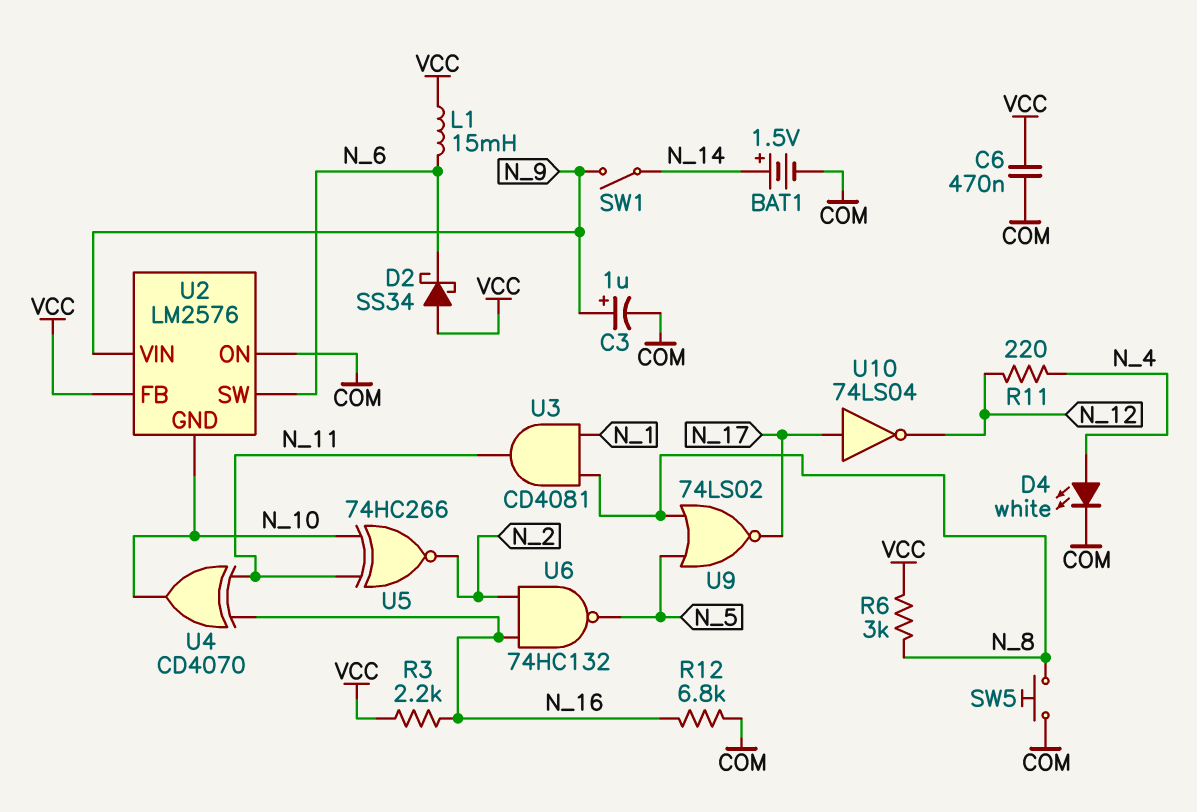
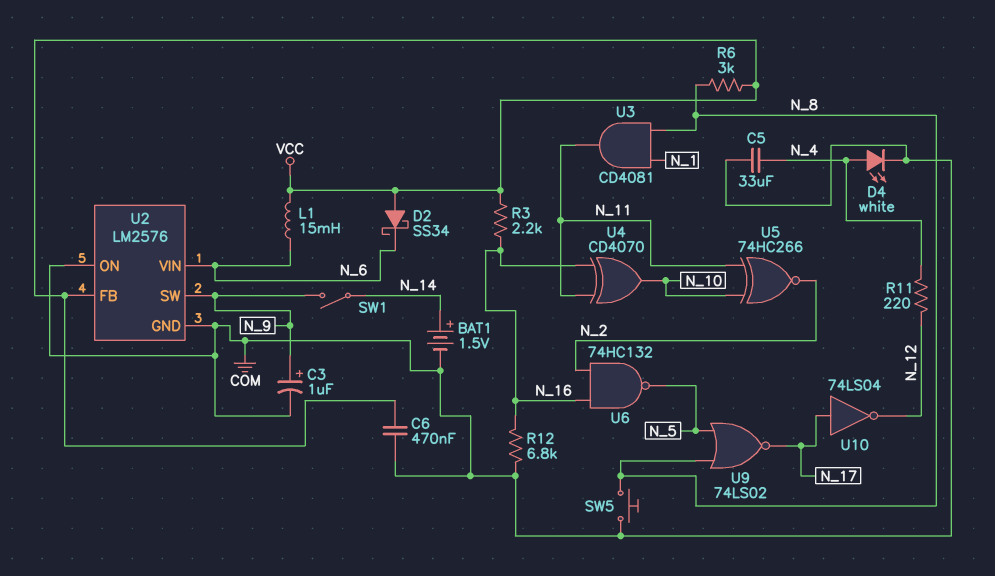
C5: none -> 33uF (COM, N_4)
U2 pin GND: N_10 -> COM
U2 pin SW: N_6 -> N_9
U2 pin VIN: N_9 -> N_6

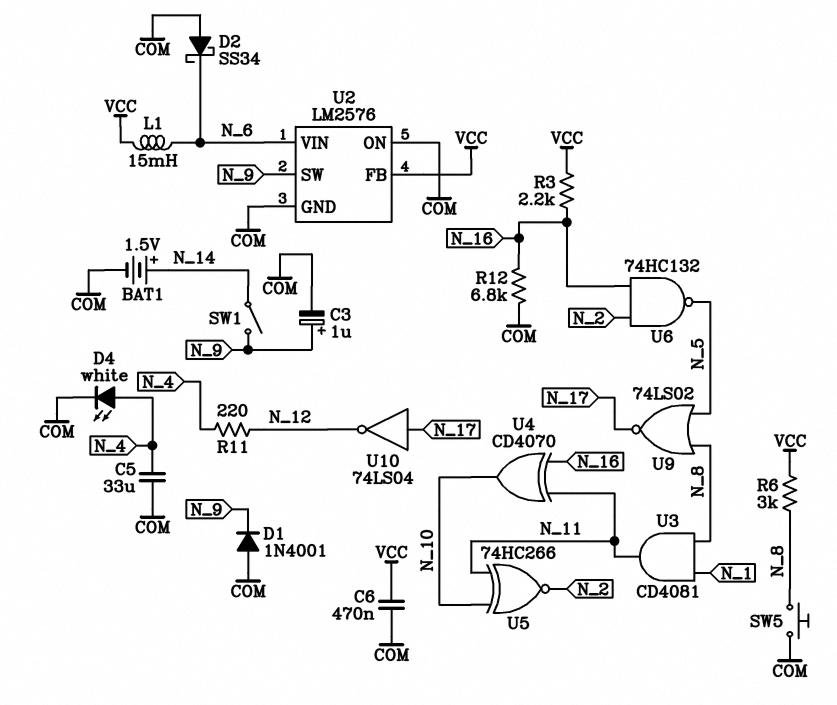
D1: none -> diode 1N4001 (A COM, K N_9)
D2: schottky SS34 (A VCC, K N_6) -> schottky SS34 (A COM, K N_6)

